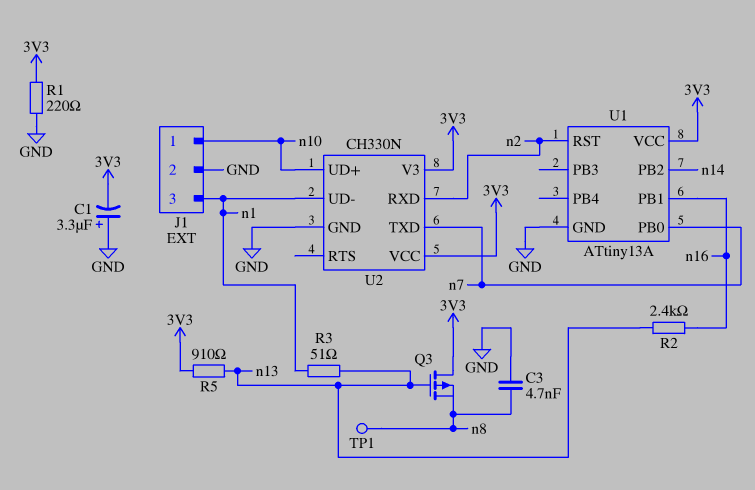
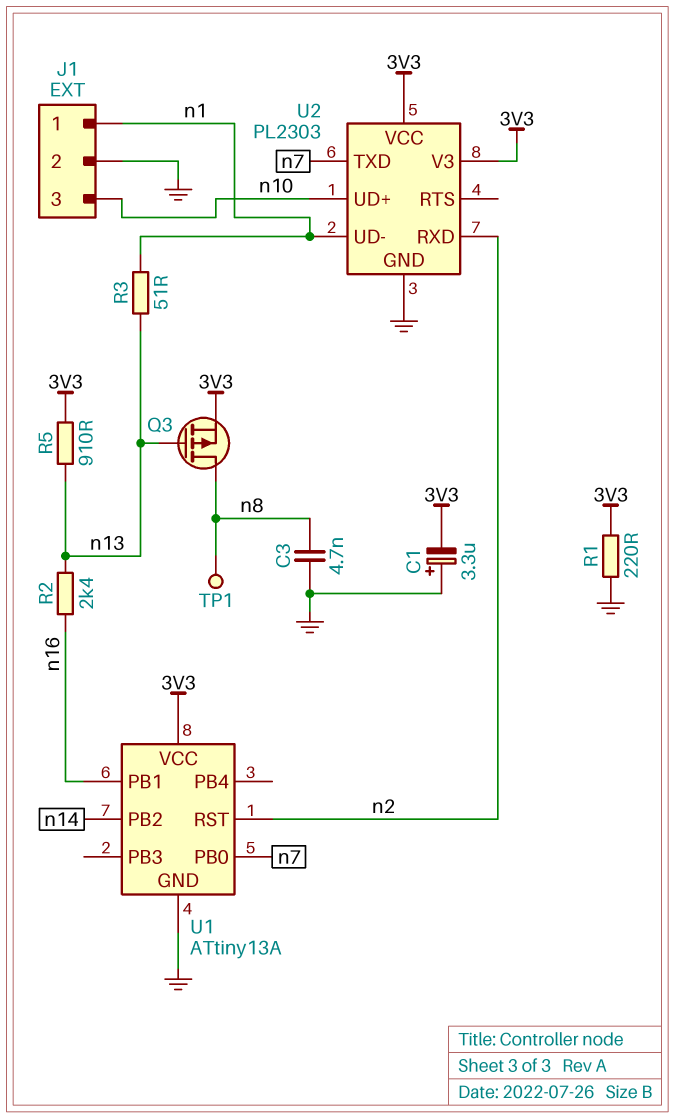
J1 pin 1: n10 -> n1
J1 pin 3: n1 -> n10
Q3: PMOS (G n13, D 3V3, S n8) -> PMOS (G n13, D n8, S 3V3)
U2: CH330N -> PL2303

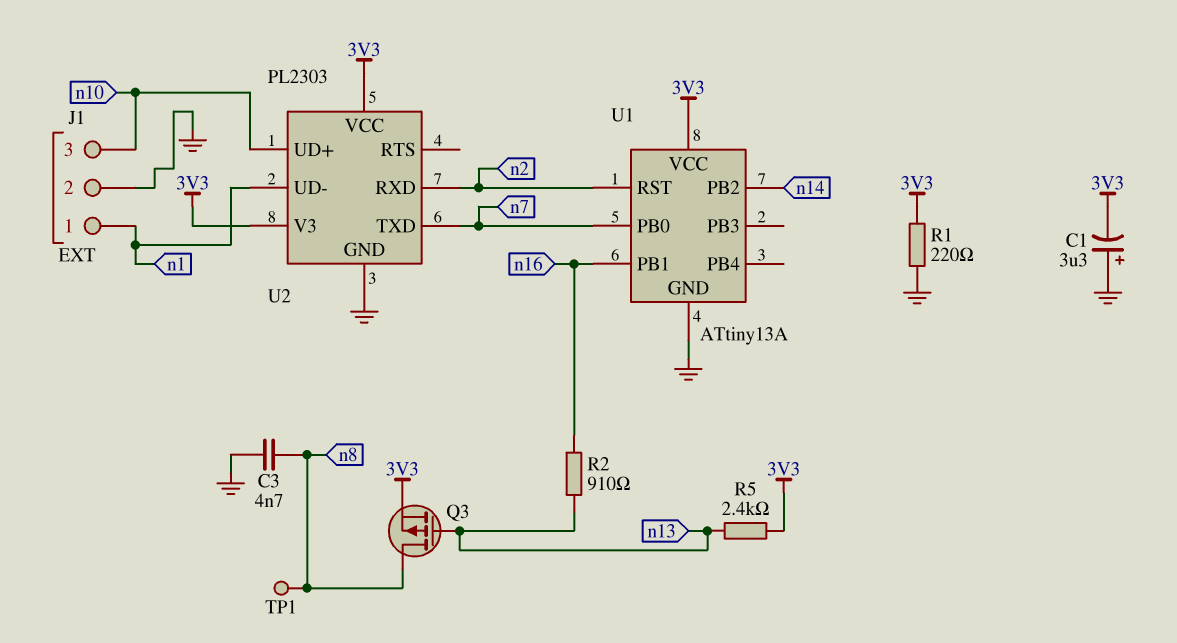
R2: 2.4k (n13, n16) -> 910 (n13, n16)
R3: 51 (n1, n13) -> none
R5: 910 (3V3, n13) -> 2.4k (3V3, n13)

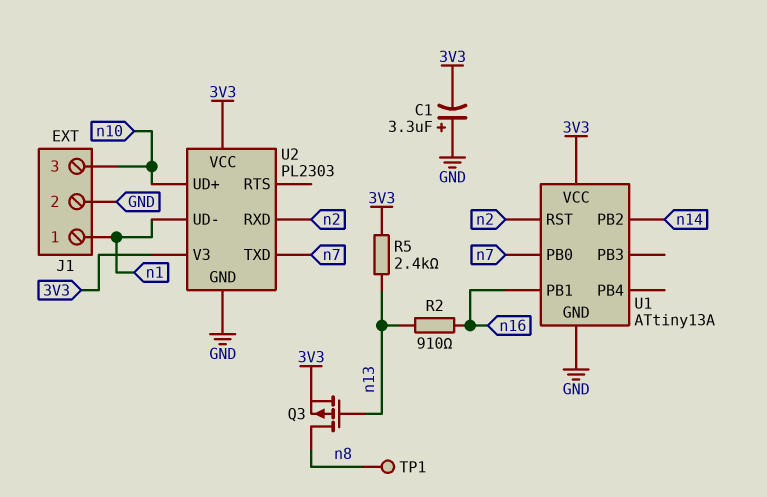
C3: 4.7nF (GND, n8) -> none
R1: 220 (3V3, GND) -> none

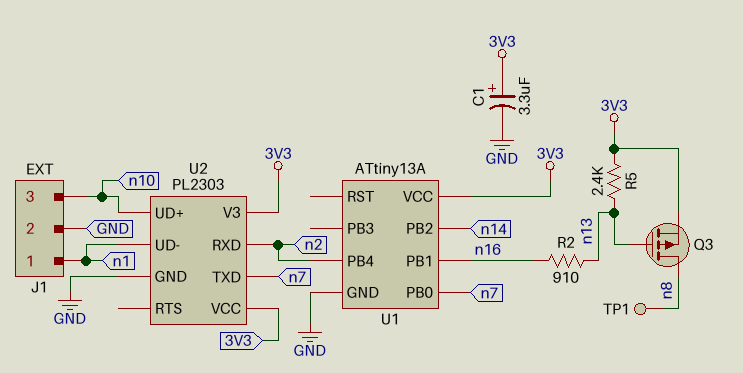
C1: 3.3uF (plus GND, minus 3V3) -> 3.3uF (plus 3V3, minus GND)
U1 pin PB4: none -> n2
U1 pin RST: n2 -> none

